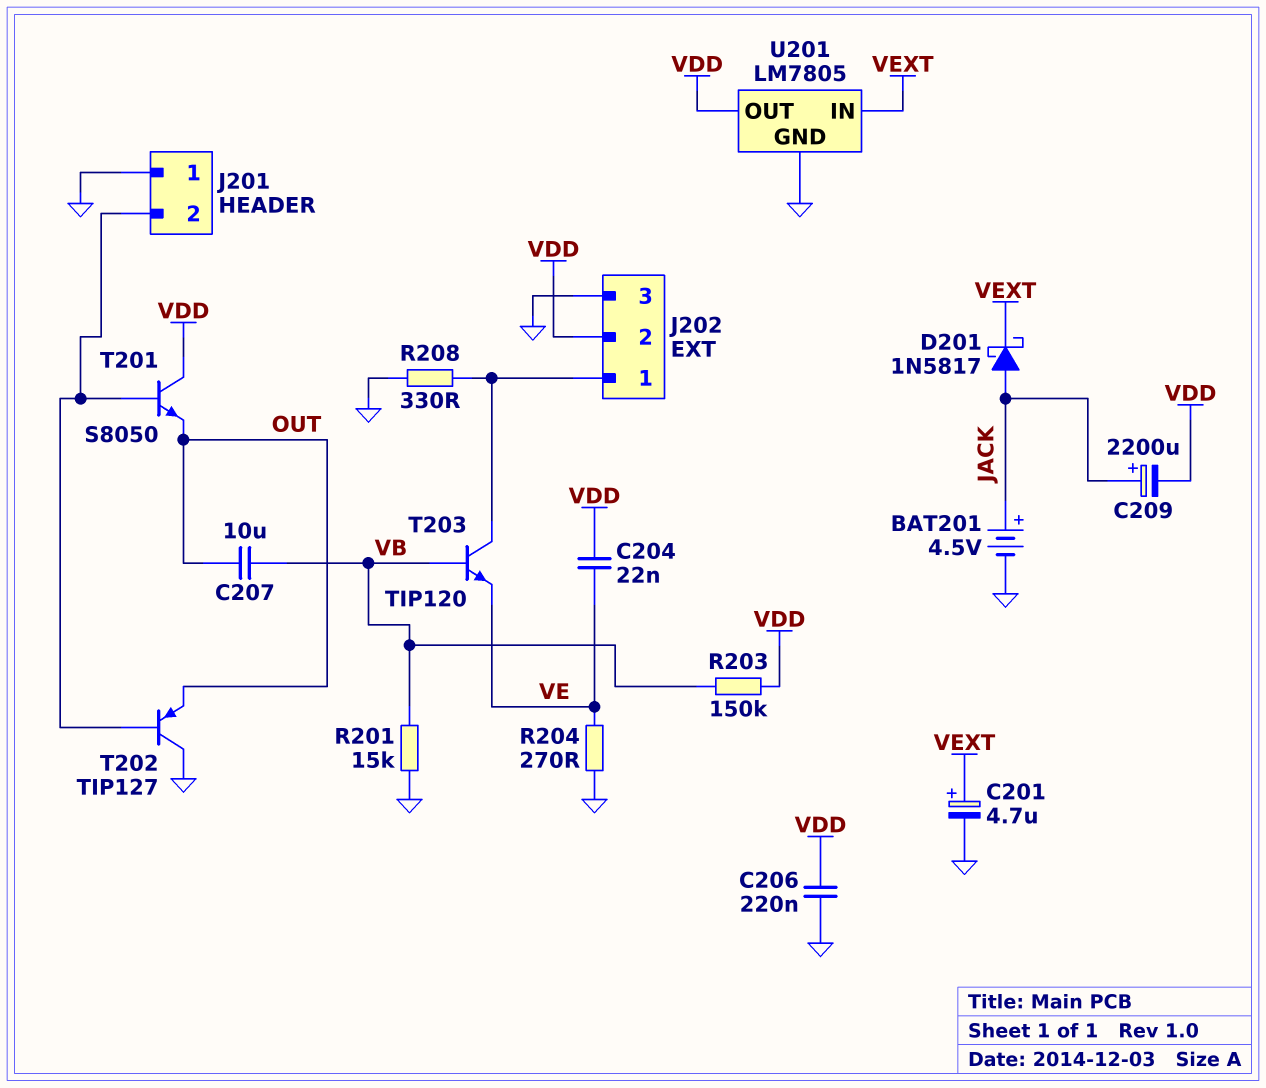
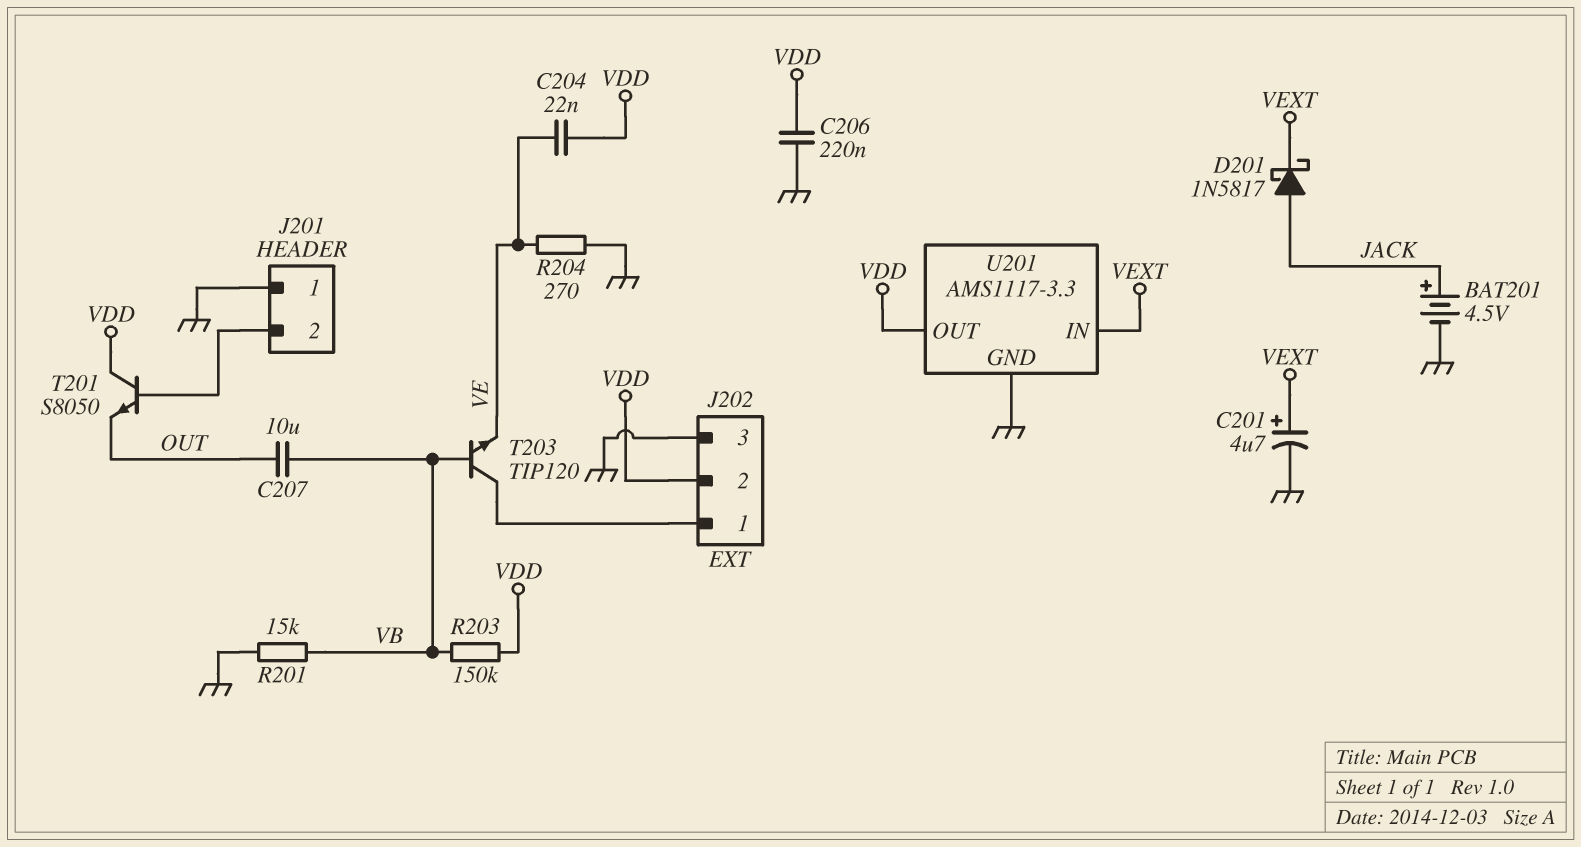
C209: 2200uF (plus JACK, minus VDD) -> none
R208: 330 (GND, J202/1) -> none
T202: PNP TIP127 (B J201/2, C GND, E OUT) -> none
U201: LM7805 -> AMS1117-3.3

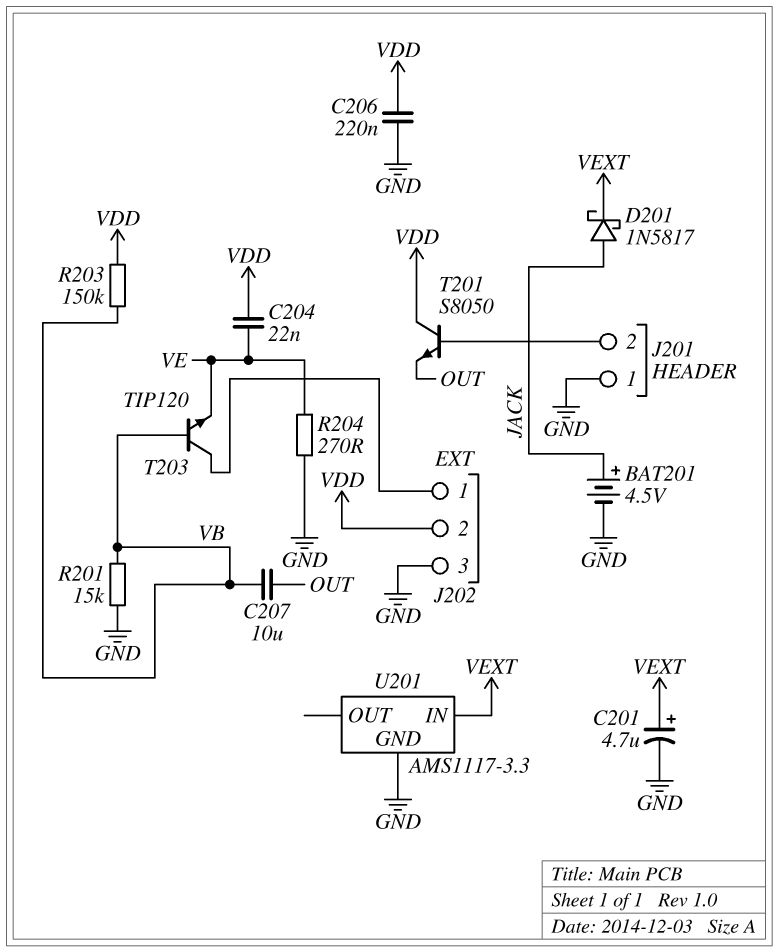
U201 pin OUT: VDD -> none

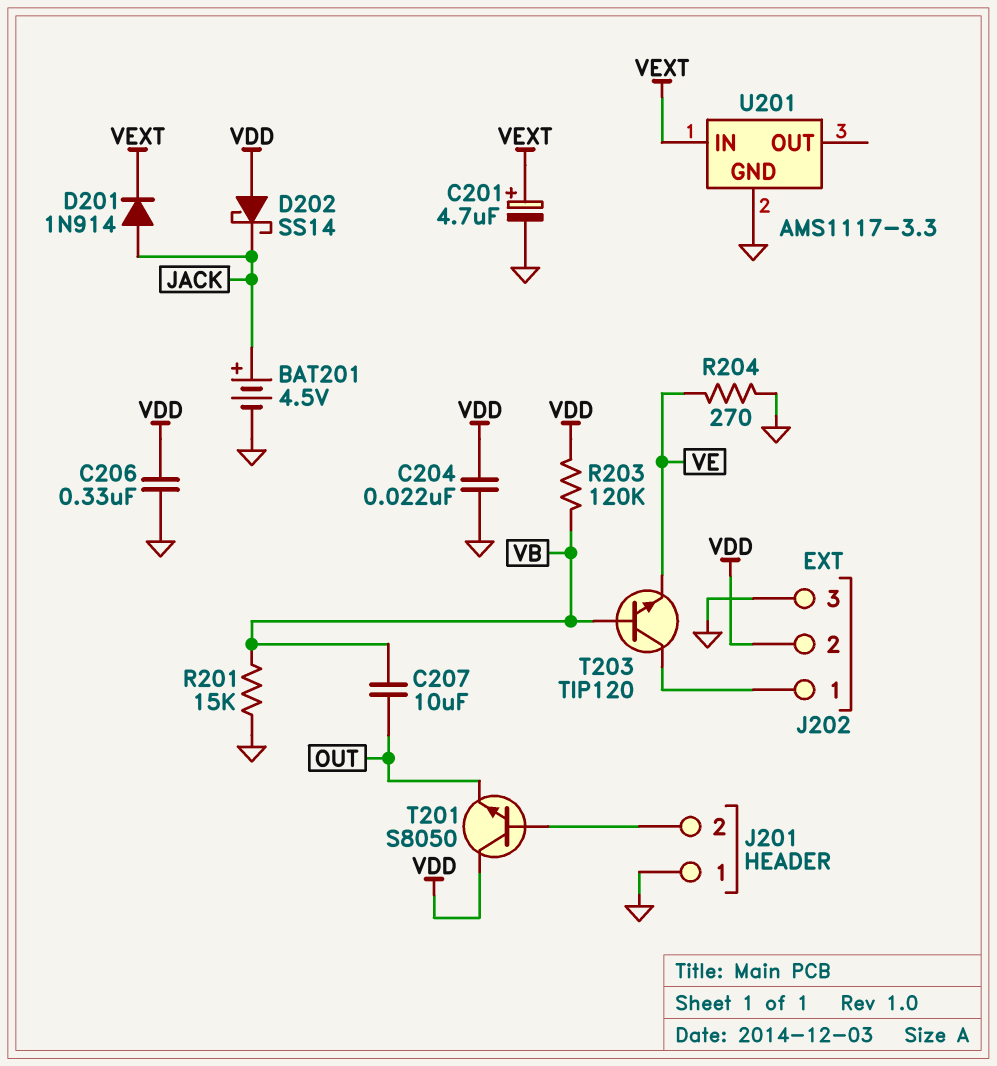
C204: 22nF (VDD, VE) -> 22nF (GND, VDD)
C206: 220nF (GND, VDD) -> 330nF (GND, VDD)
D201: schottky 1N5817 (A JACK, K VEXT) -> diode 1N914 (A JACK, K VEXT)
D202: none -> schottky SS14 (A VDD, K JACK)
R203: 150k (VB, VDD) -> 120k (VB, VDD)

